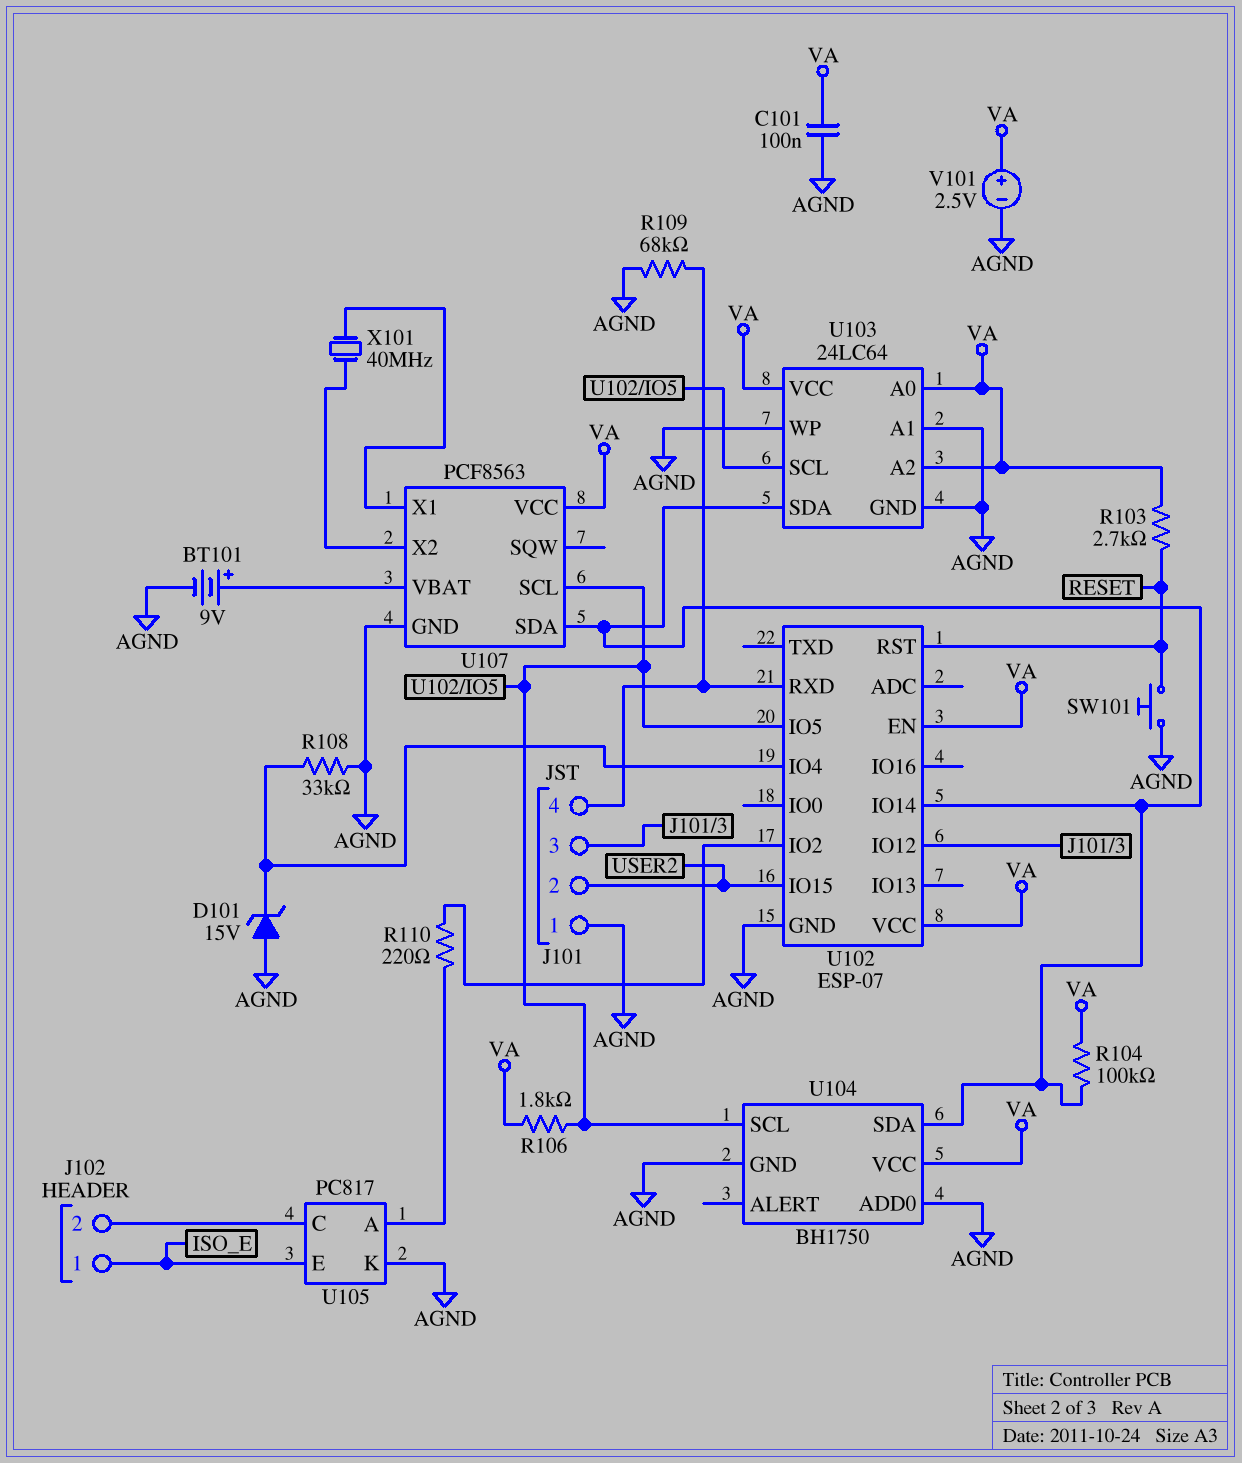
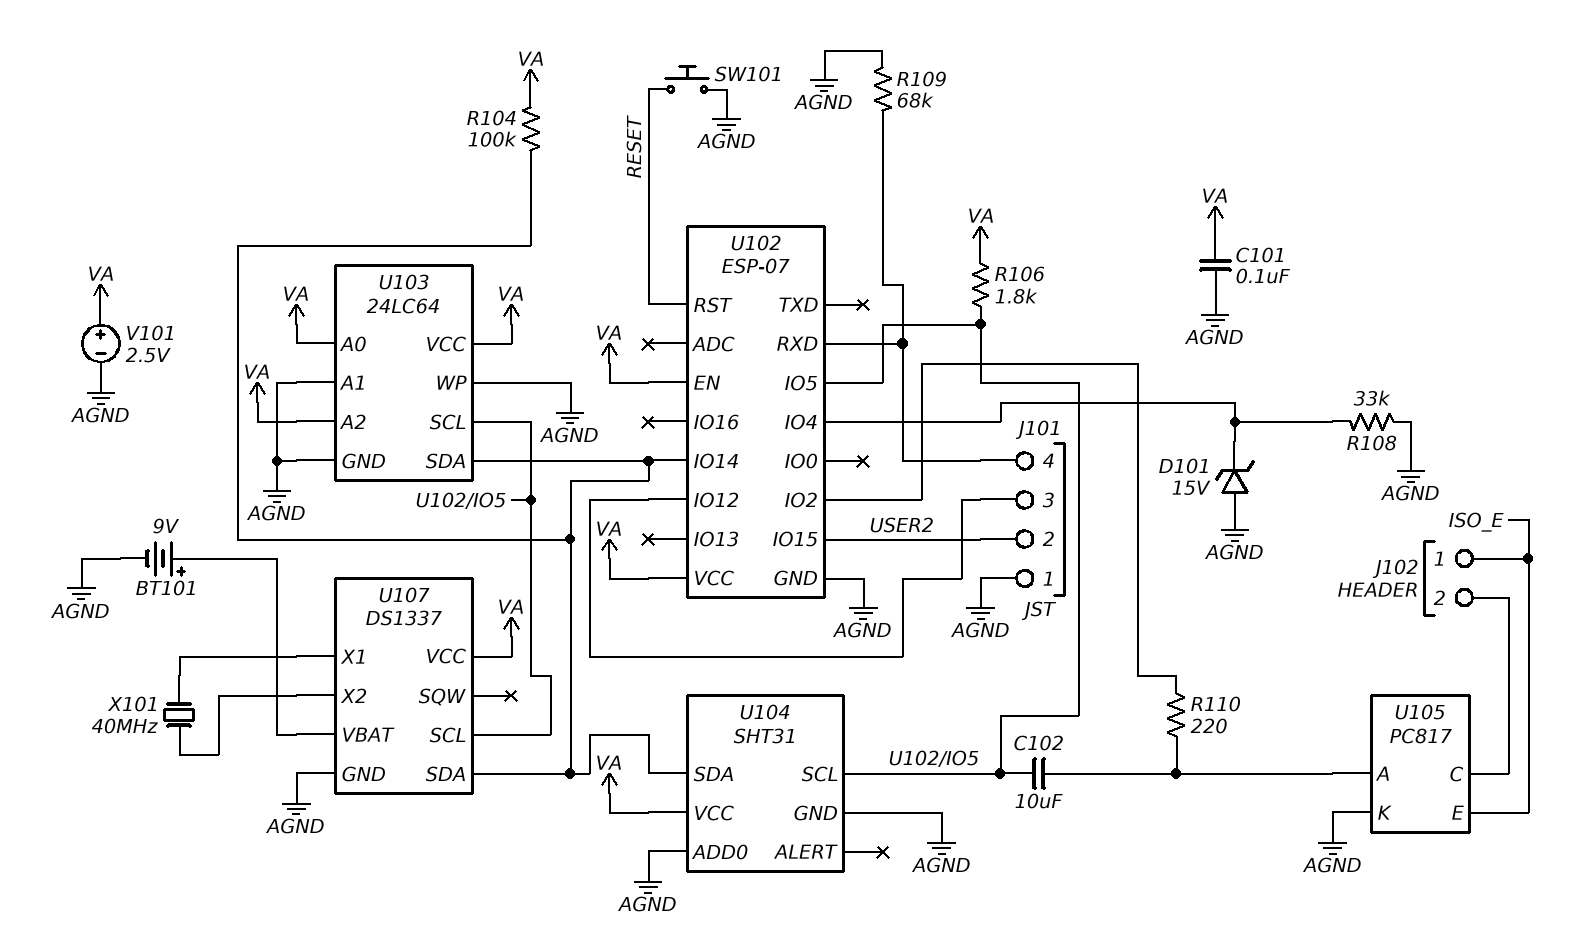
C102: none -> 10uF (U102/IO5, U105/A)
R103: 2.7k (RESET, VA) -> none
U104: BH1750 -> SHT31
U107: PCF8563 -> DS1337

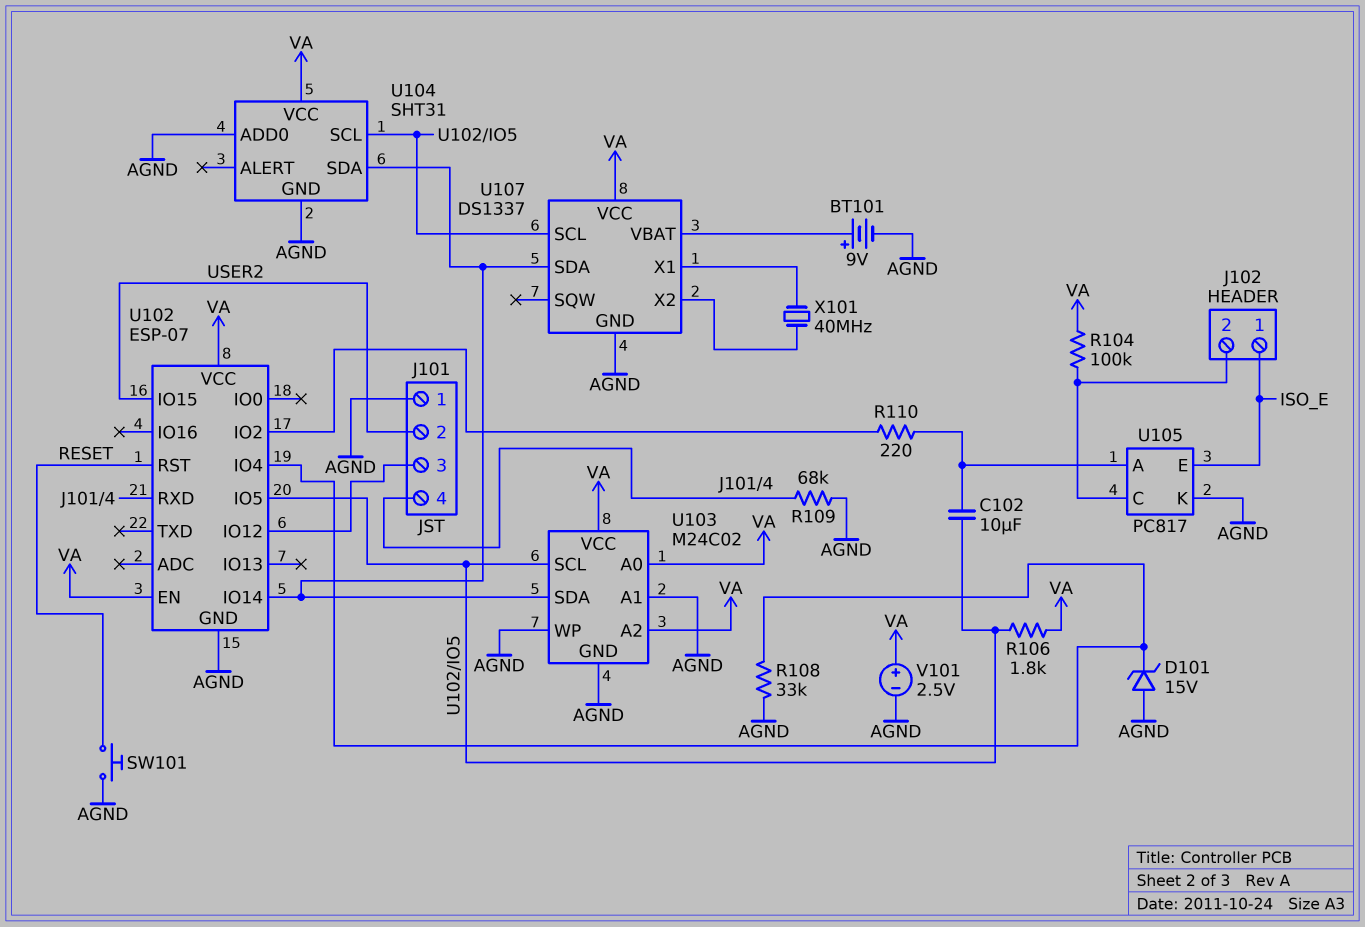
C101: 100nF (AGND, VA) -> none
R104: 100k (U102/IO14, VA) -> 100k (J102/2, VA)
U103: 24LC64 -> M24C02

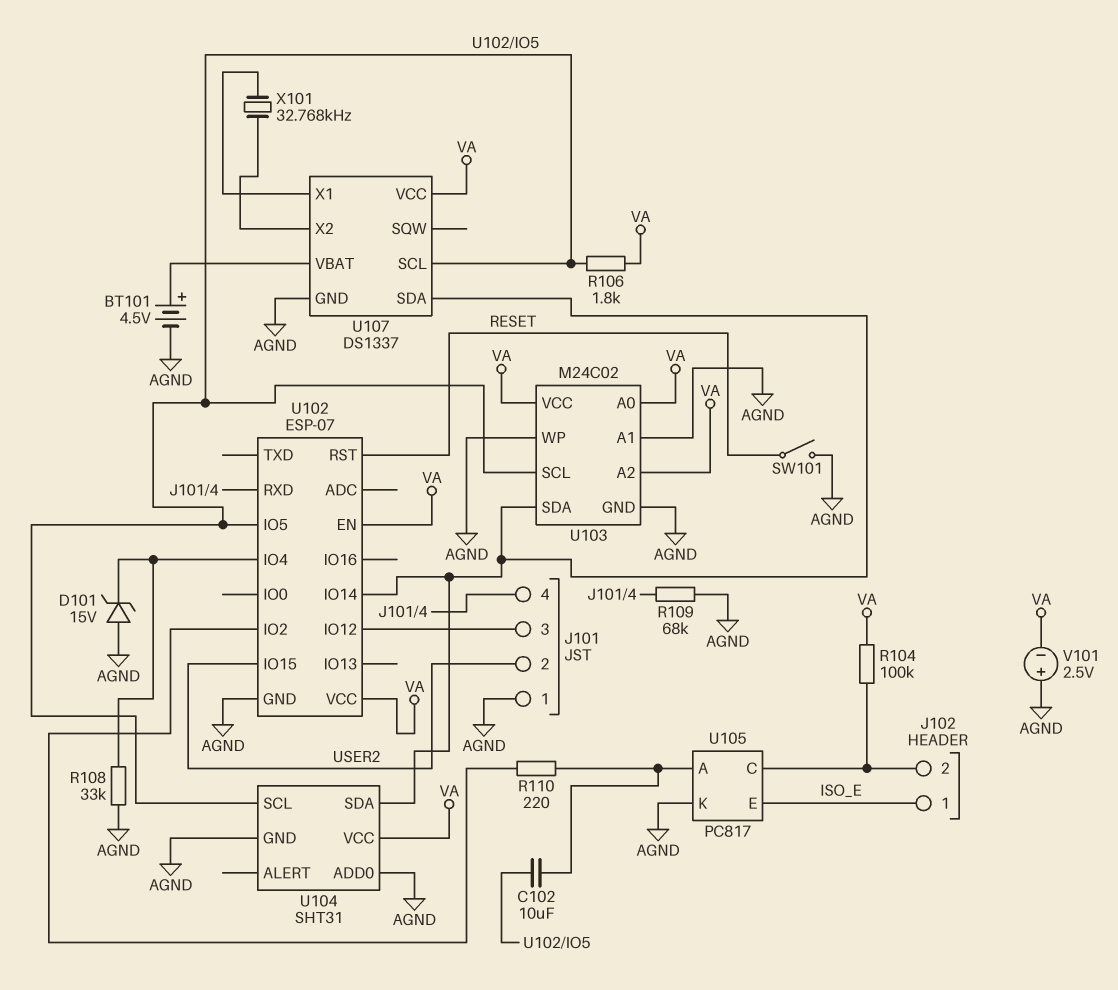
BT101: 9V (plus U107/VBAT, minus AGND) -> 4.5V (plus U107/VBAT, minus AGND)
SW101: button (AGND, RESET) -> switch (AGND, RESET)
V101: 2.5V (plus VA, minus AGND) -> 2.5V (plus AGND, minus VA)
X101: 40MHz (U107/X1, U107/X2) -> 32.768kHz (U107/X1, U107/X2)

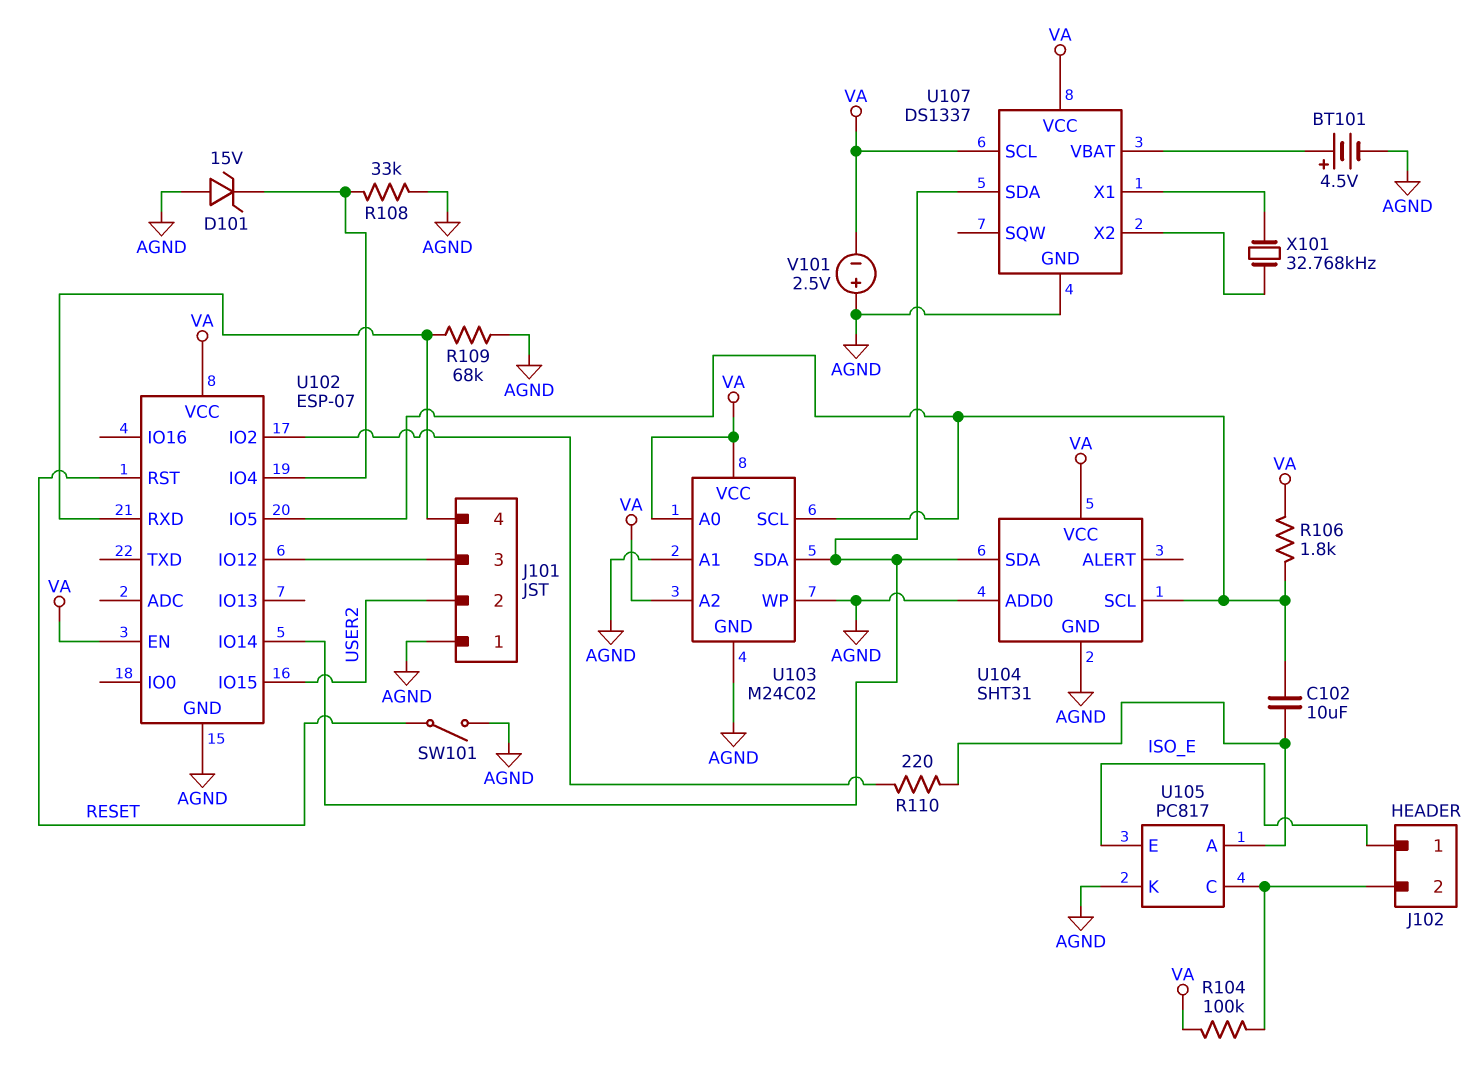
U107 pin SCL: U102/IO5 -> VA

